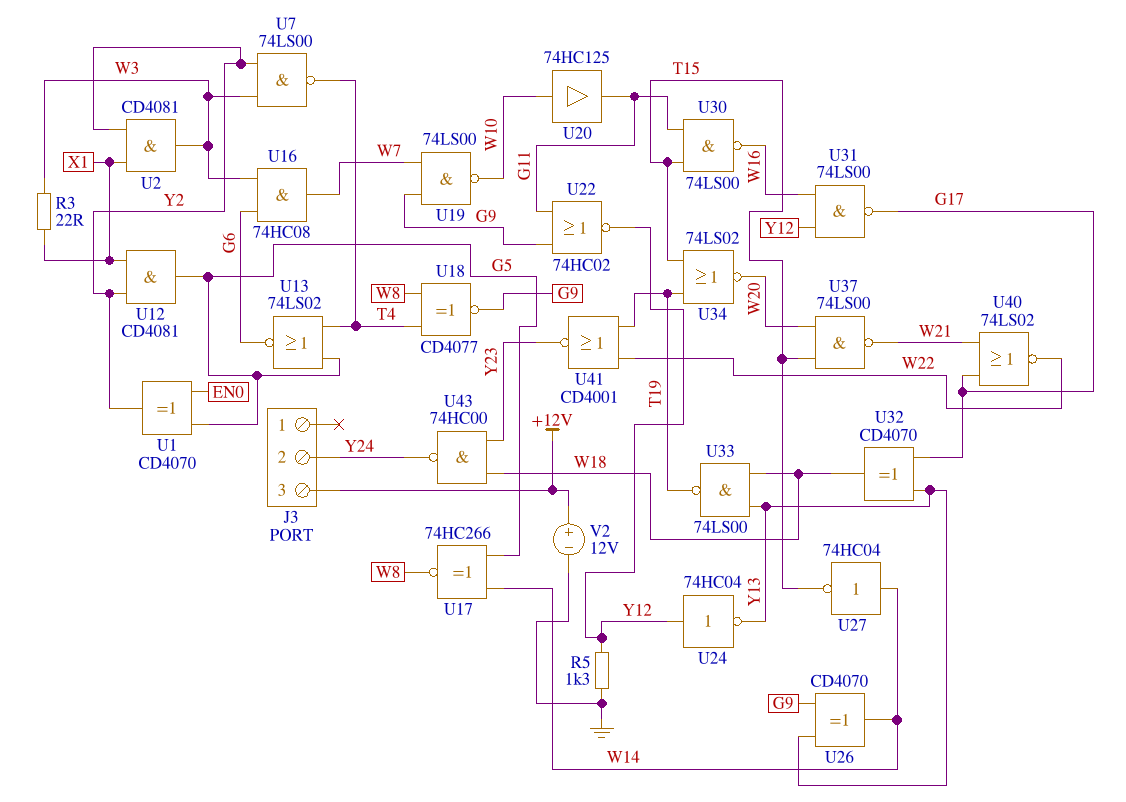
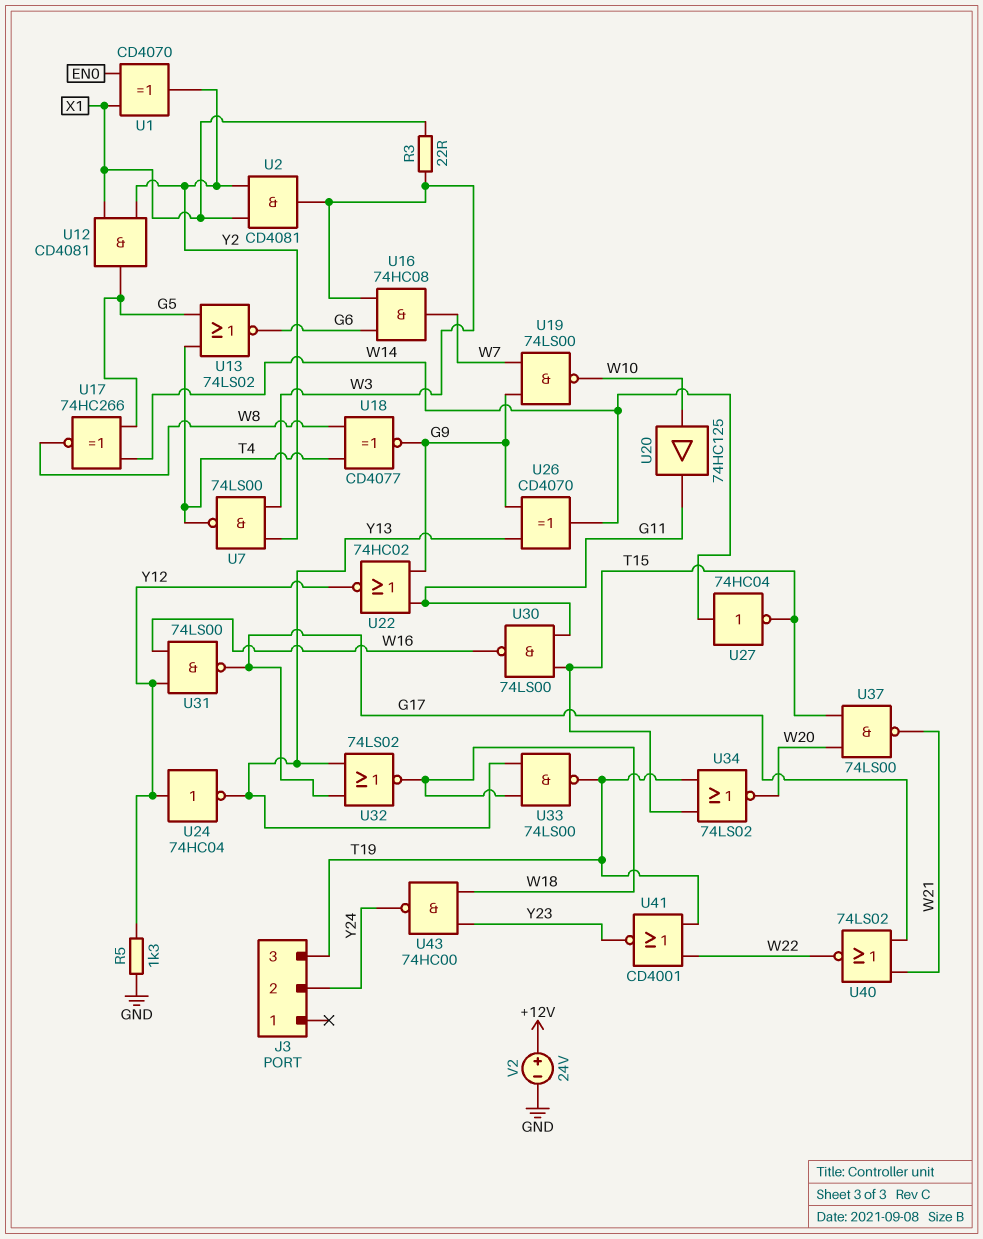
J3 pin 3: +12V -> T19
U1: XOR CD4070 (in EN0, in G5, out Y2) -> XOR CD4070 (in EN0, in X1, out Y2)
U32: XOR CD4070 (in G17, in Y13, out W18) -> NOR 74LS02 (in G17, in Y13, out W18)
V2: 12V (plus +12V, minus GND) -> 24V (plus +12V, minus GND)

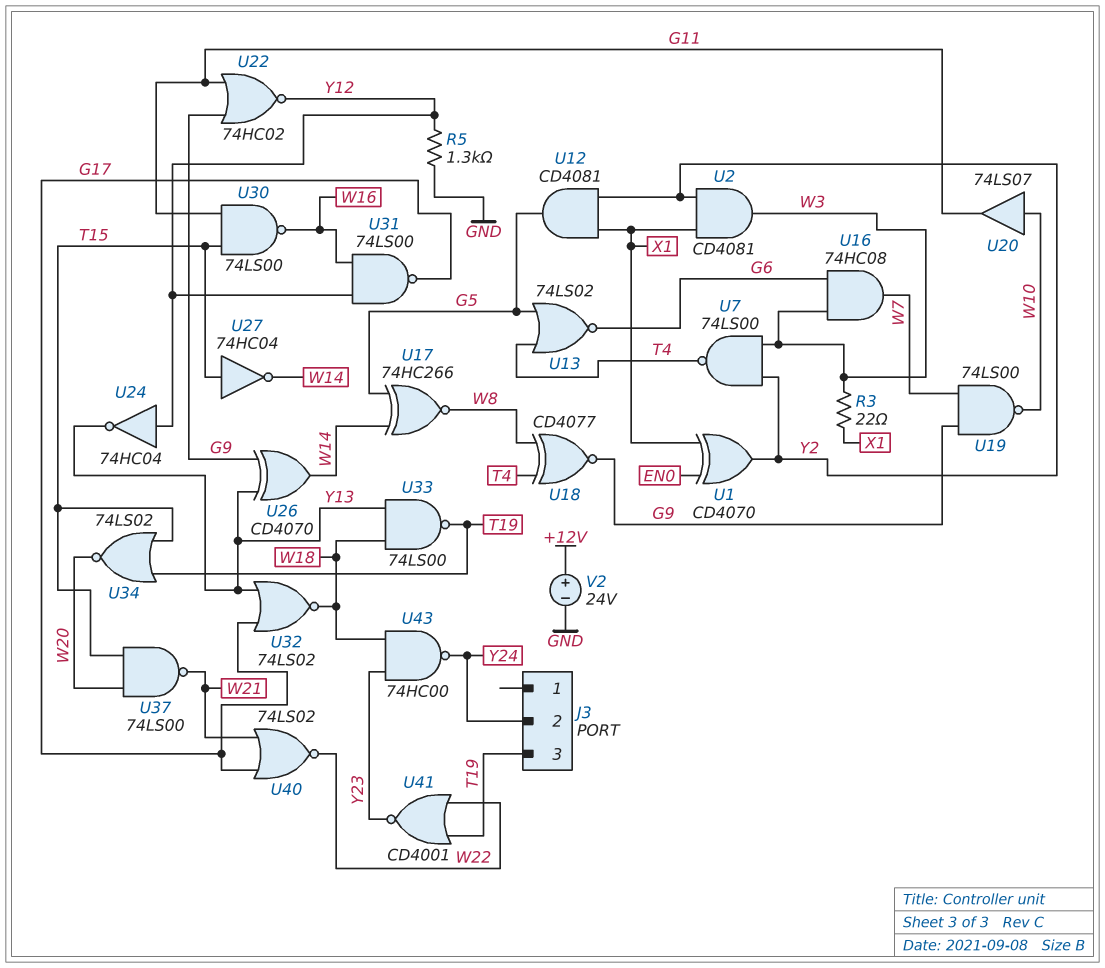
U20: buffer 74HC125 (in W10, out G11) -> buffer 74LS07 (in W10, out G11)
U27: NOT 74HC04 (in W14, out T15) -> NOT 74HC04 (in T15, out W14)

